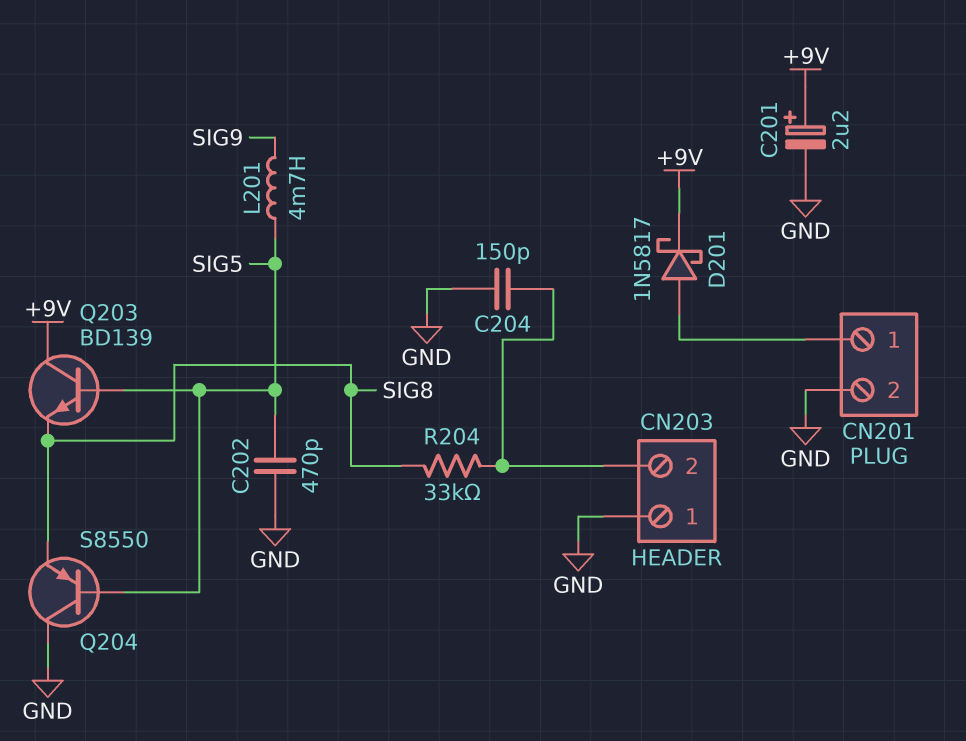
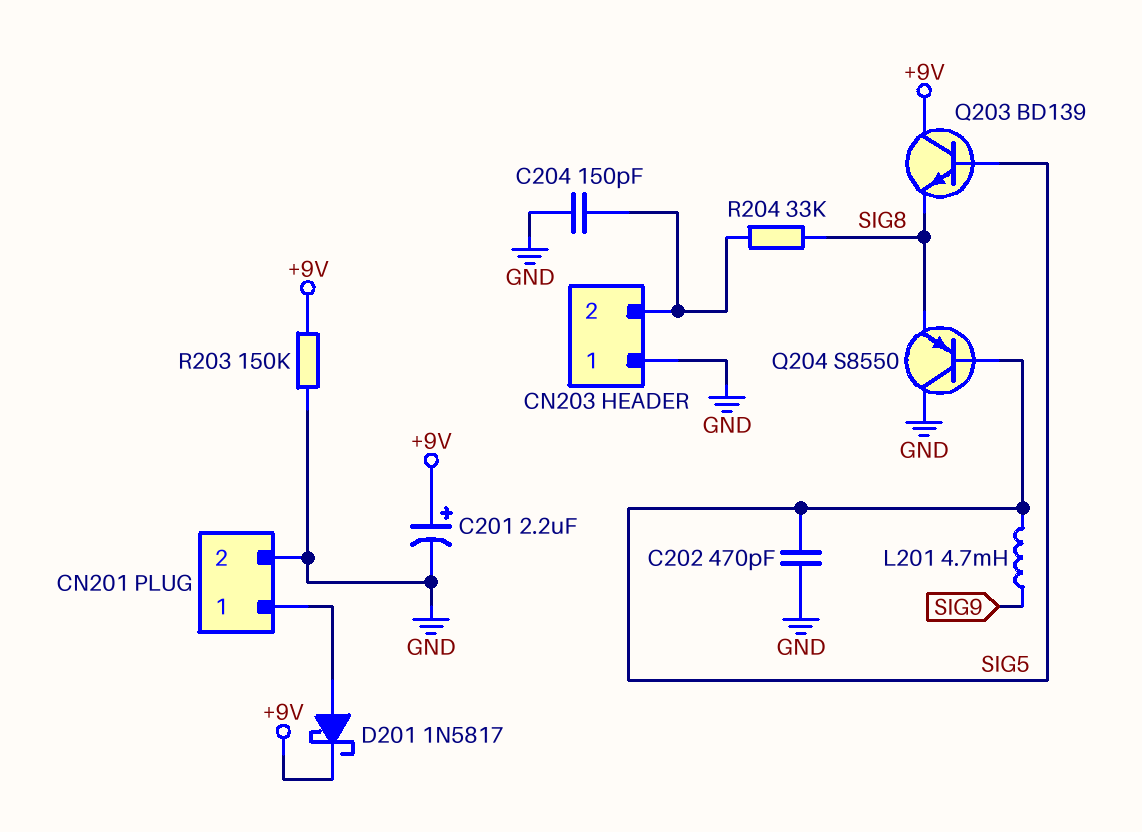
R203: none -> 150k (+9V, GND)

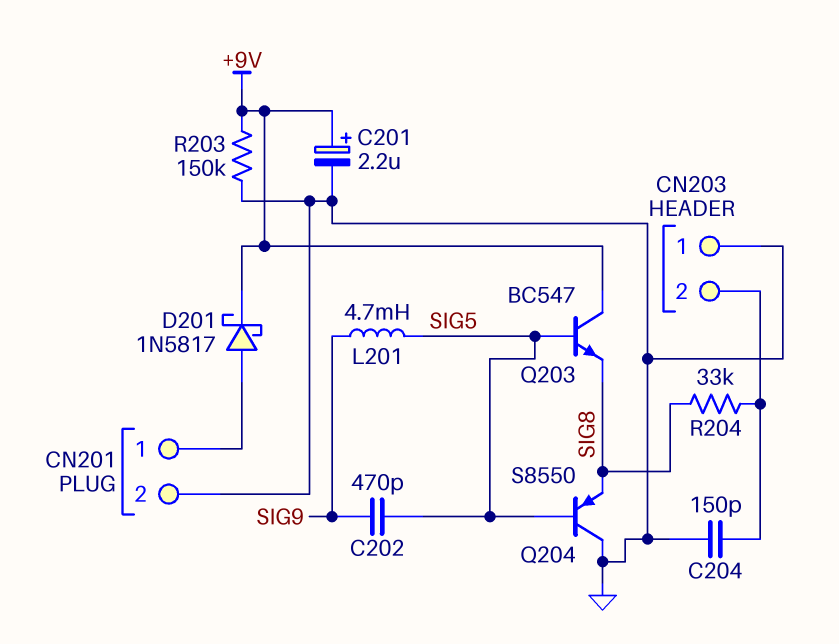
C202: 470pF (GND, SIG5) -> 470pF (SIG5, SIG9)
Q203: NPN BD139 (B SIG5, C +9V, E SIG8) -> NPN BC547 (B SIG5, C +9V, E SIG8)

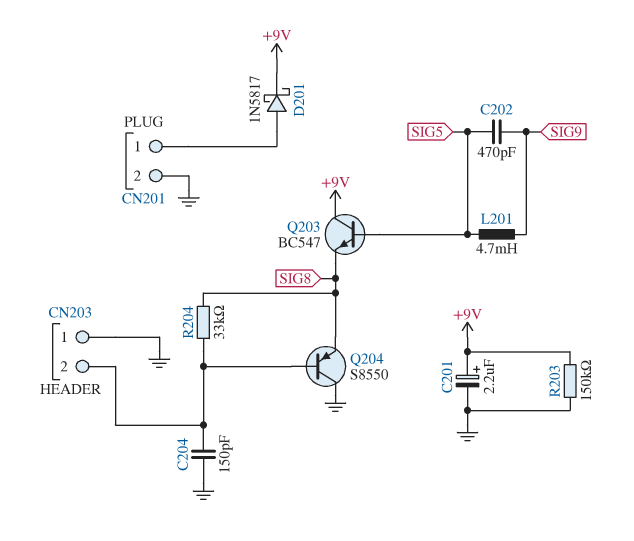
Q204: PNP S8550 (B SIG5, C GND, E SIG8) -> PNP S8550 (B CN203/2, C GND, E SIG8)

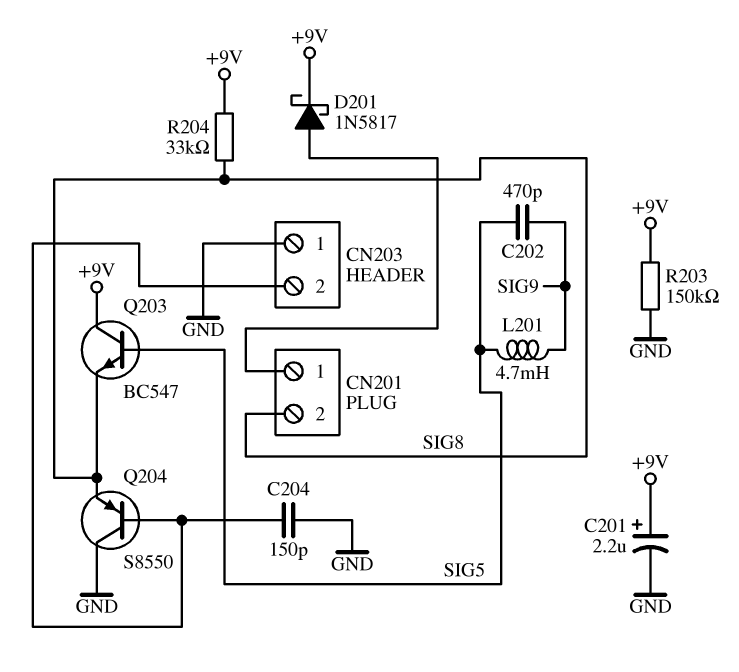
CN201 pin 2: GND -> SIG8
R204: 33k (CN203/2, SIG8) -> 33k (+9V, SIG8)

